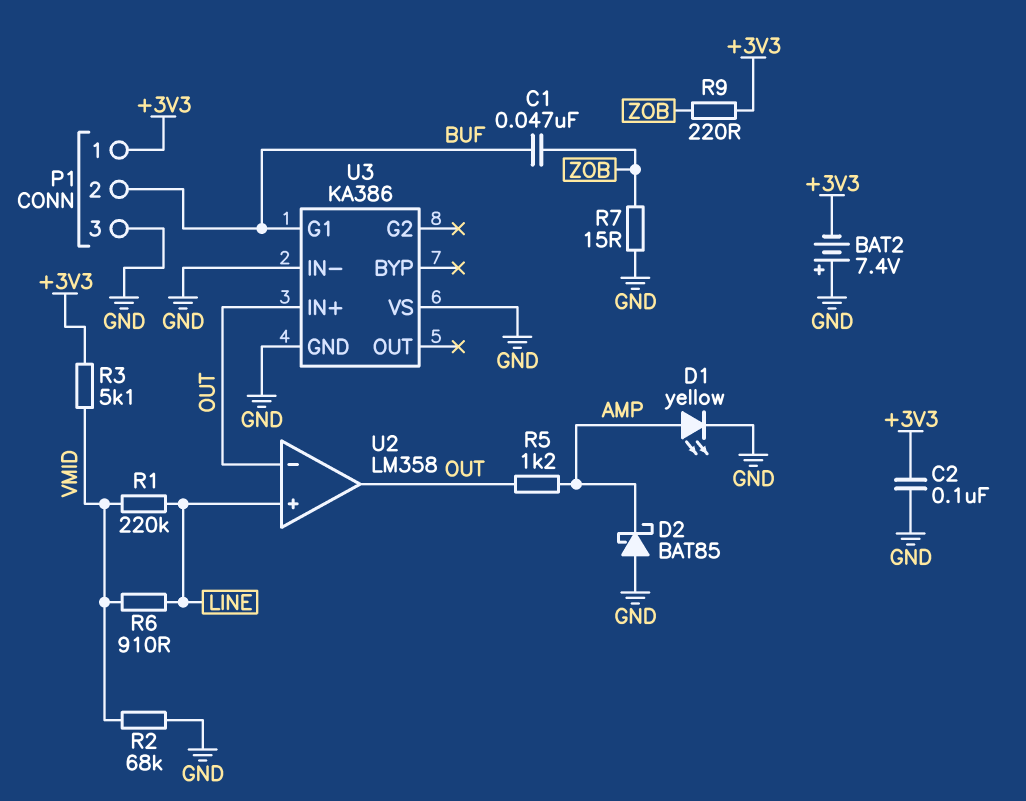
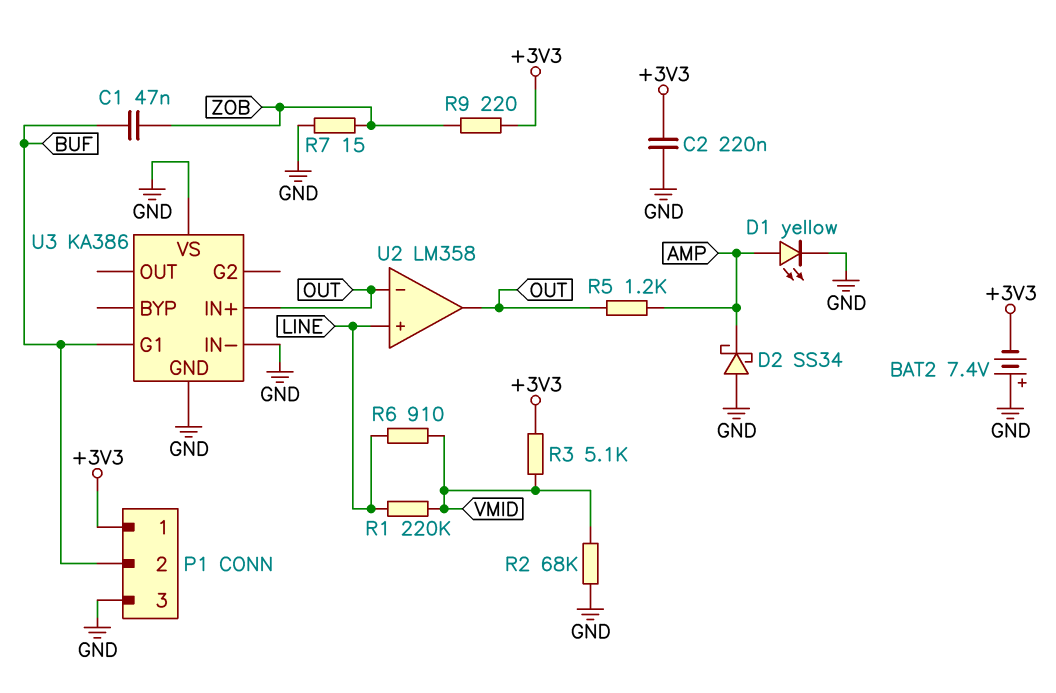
C2: 100nF (+3V3, GND) -> 220nF (+3V3, GND)
D2: schottky BAT85 (A GND, K AMP) -> schottky SS34 (A GND, K AMP)

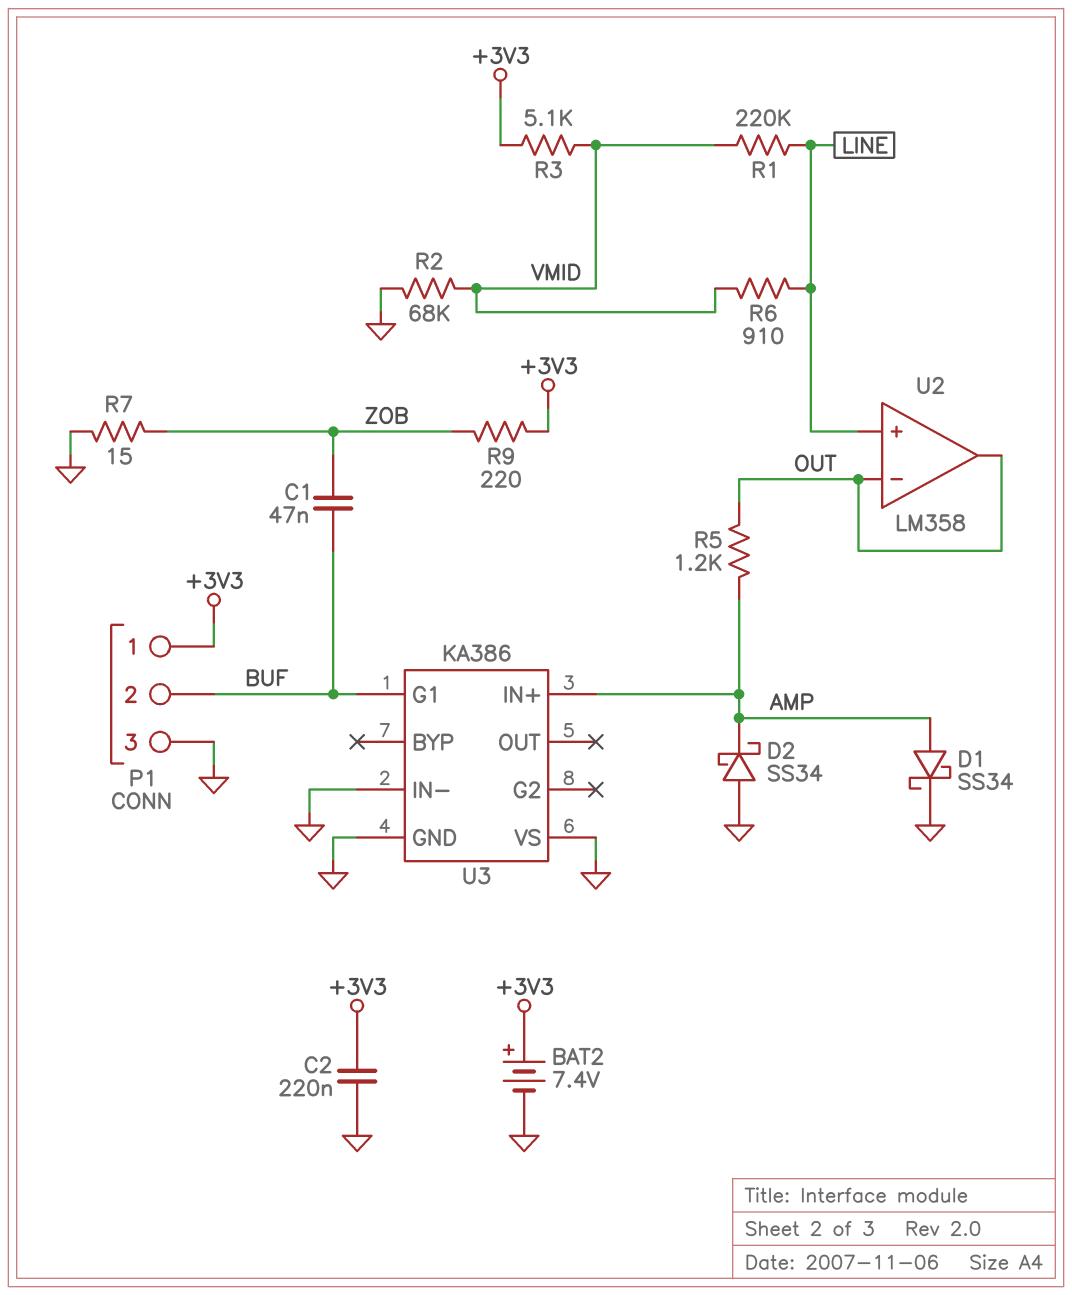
BAT2: 7.4V (plus GND, minus +3V3) -> 7.4V (plus +3V3, minus GND)
D1: LED yellow (A AMP, K GND) -> schottky SS34 (A AMP, K GND)
U3 pin IN+: OUT -> AMP

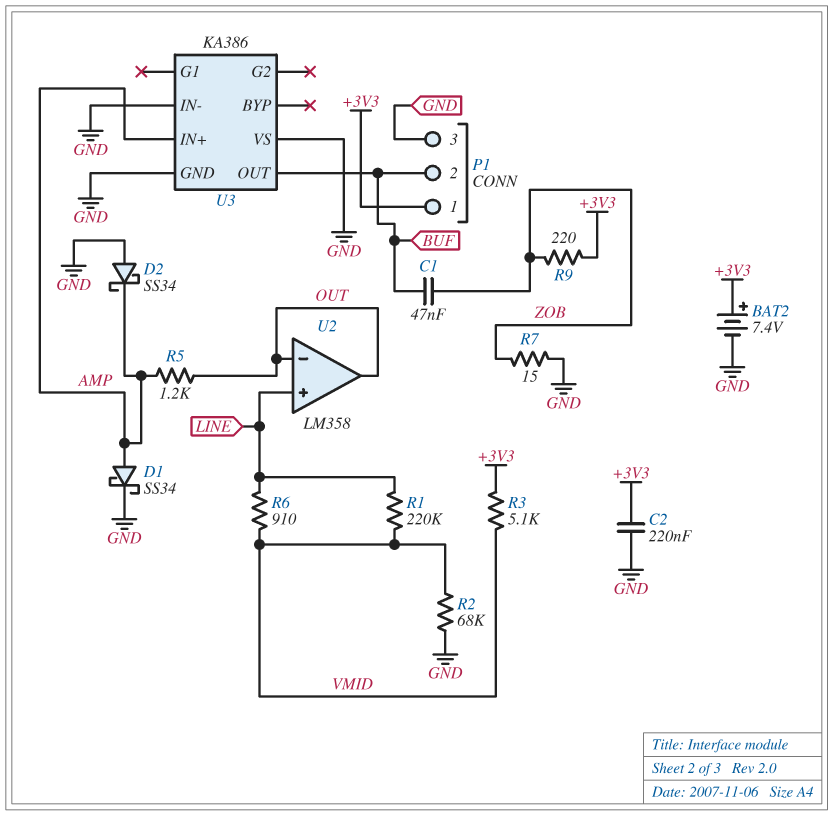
U3 pin G1: BUF -> none
U3 pin OUT: none -> BUF

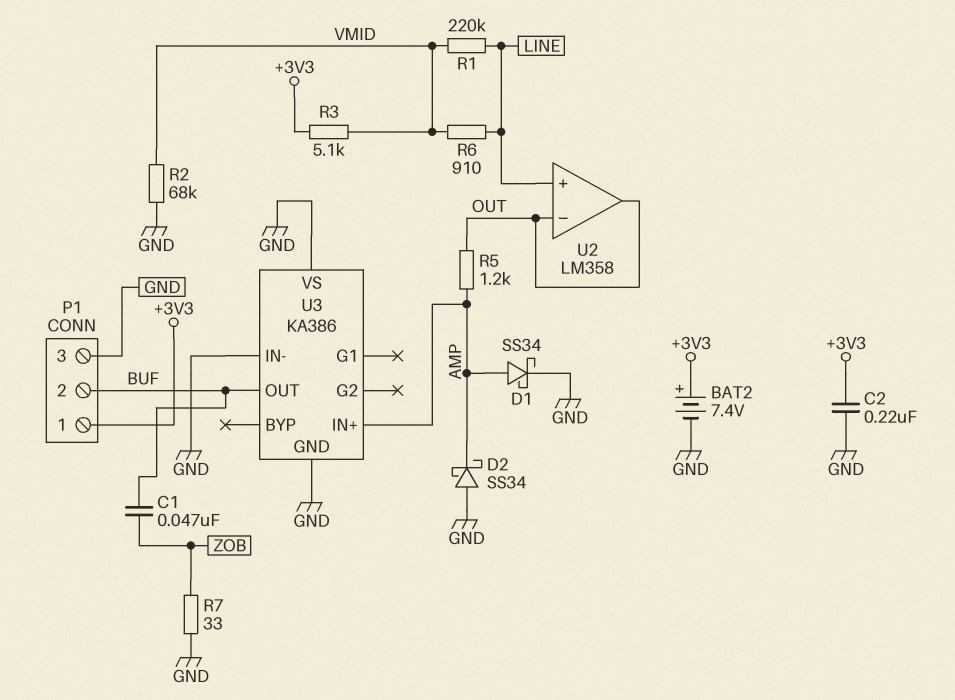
R7: 15 (GND, ZOB) -> 33 (GND, ZOB)
R9: 220 (+3V3, ZOB) -> none

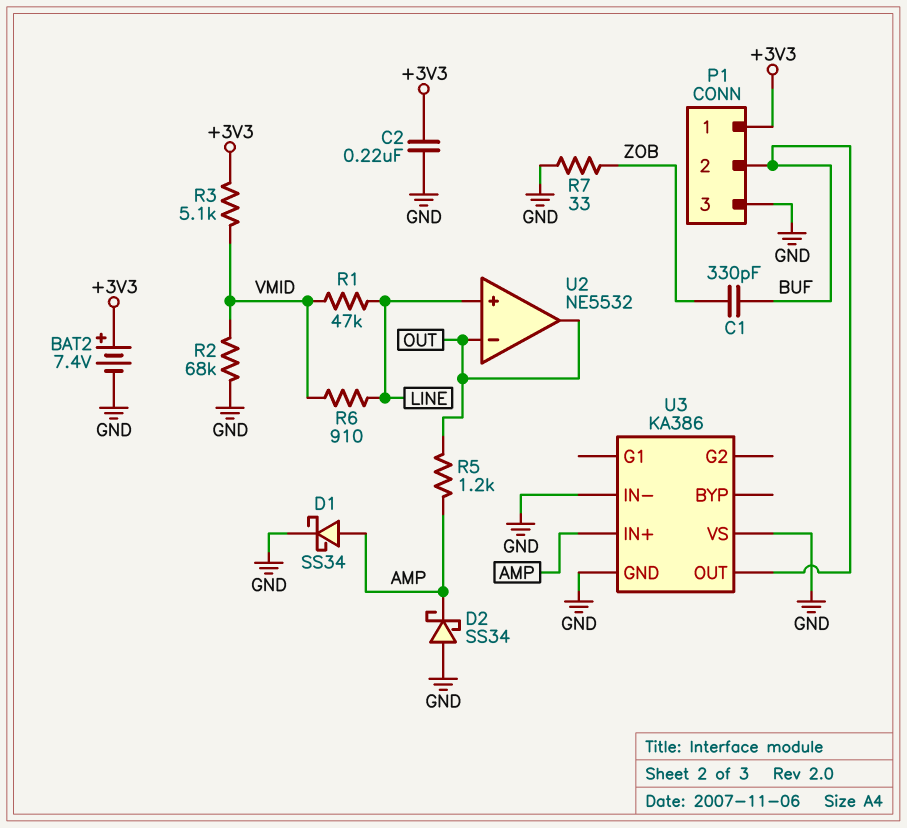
C1: 47nF (BUF, ZOB) -> 330pF (BUF, ZOB)
R1: 220k (LINE, VMID) -> 47k (LINE, VMID)
U2: LM358 -> NE5532

